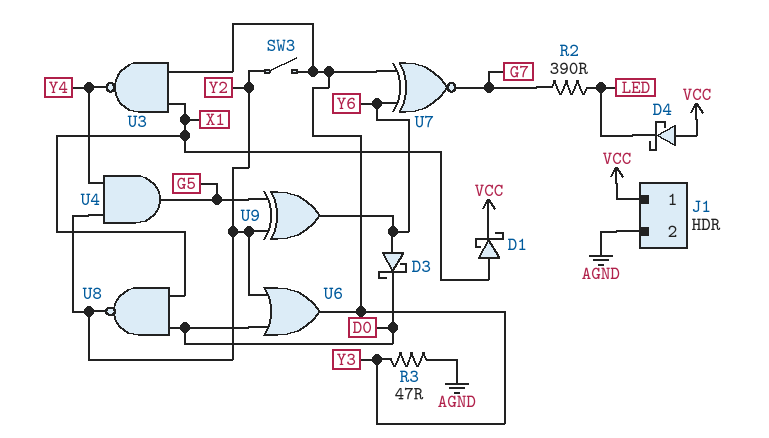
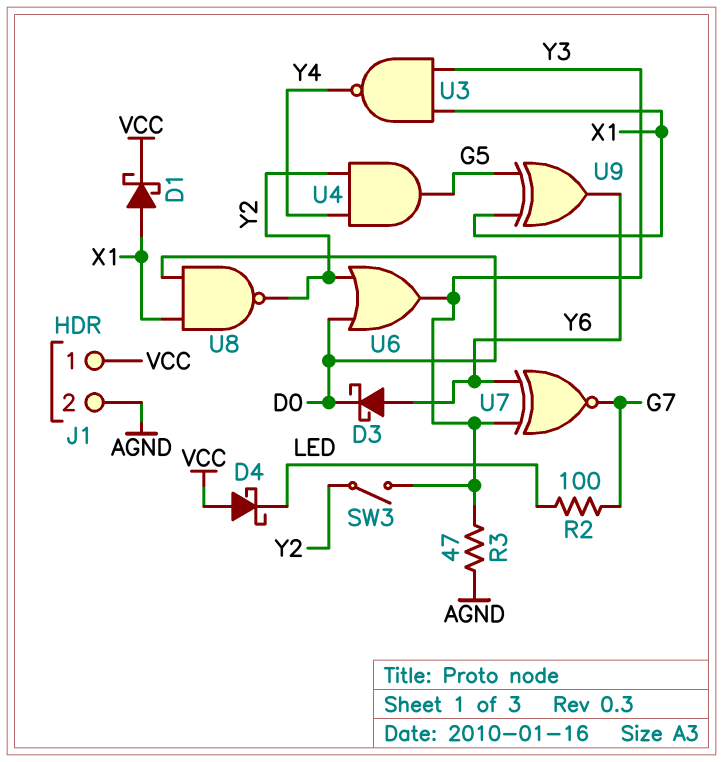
R2: 390 (G7, LED) -> 100 (G7, LED)
U9: XOR (in G5, in Y2, out Y6) -> XOR (in G5, in X1, out Y6)

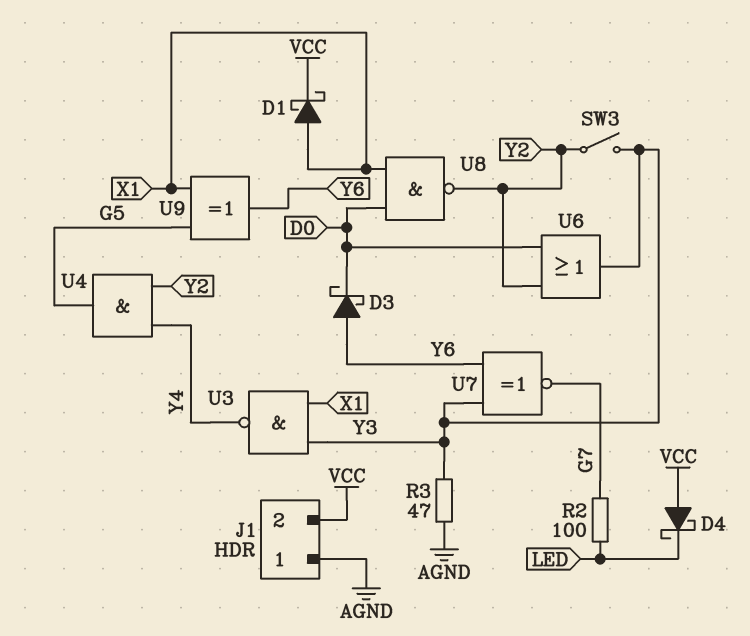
J1 pin 1: VCC -> AGND
J1 pin 2: AGND -> VCC

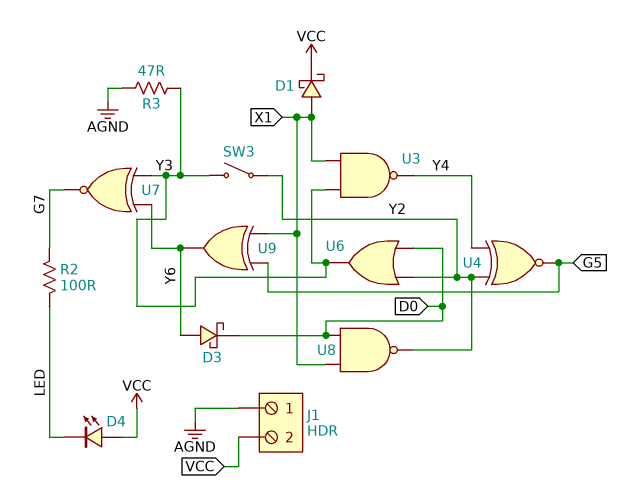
D4: schottky (A VCC, K LED) -> LED (A VCC, K LED)
U4: AND (in Y2, in Y4, out G5) -> XNOR (in Y2, in Y4, out G5)

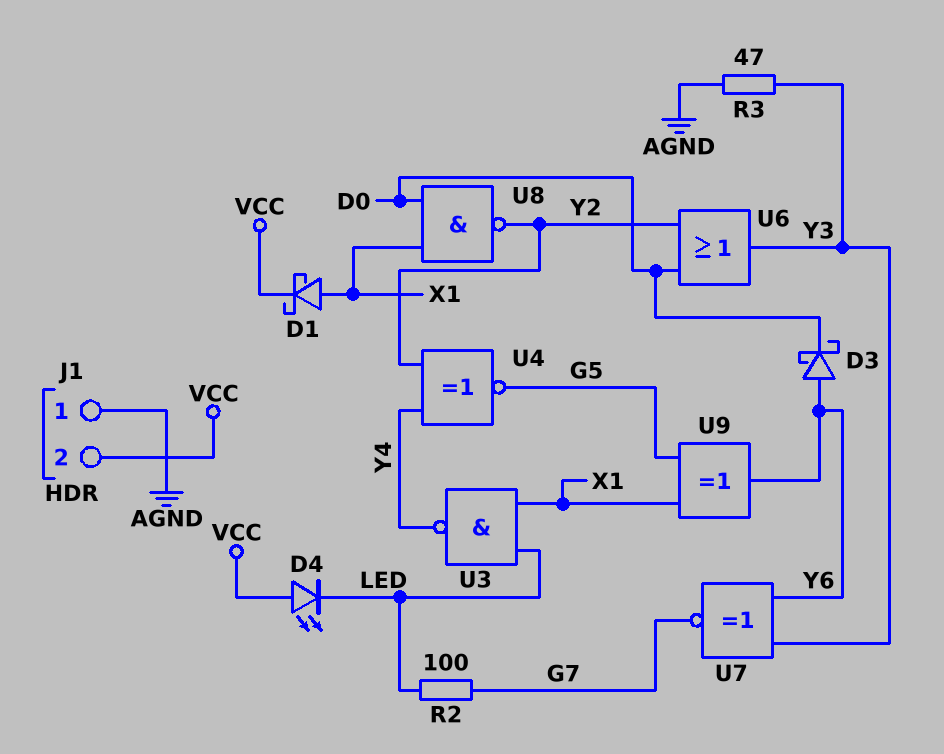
SW3: switch (Y2, Y3) -> none
U3: NAND (in X1, in Y3, out Y4) -> NAND (in LED, in X1, out Y4)

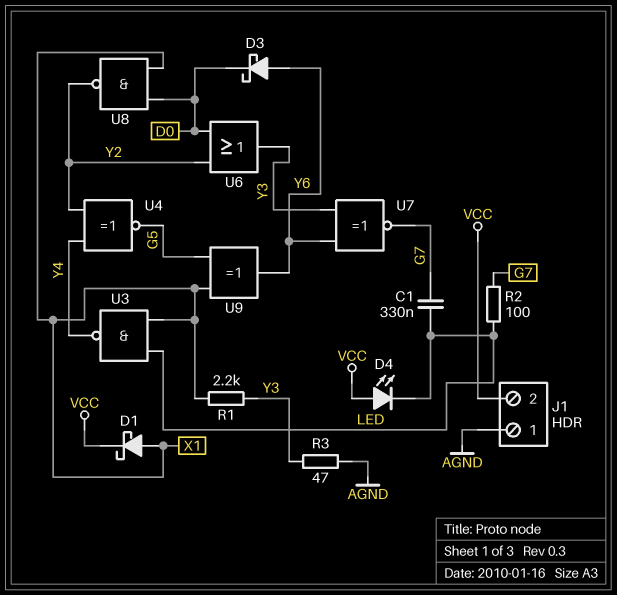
C1: none -> 330nF (G7, LED)
R1: none -> 2.2k (X1, Y3)

